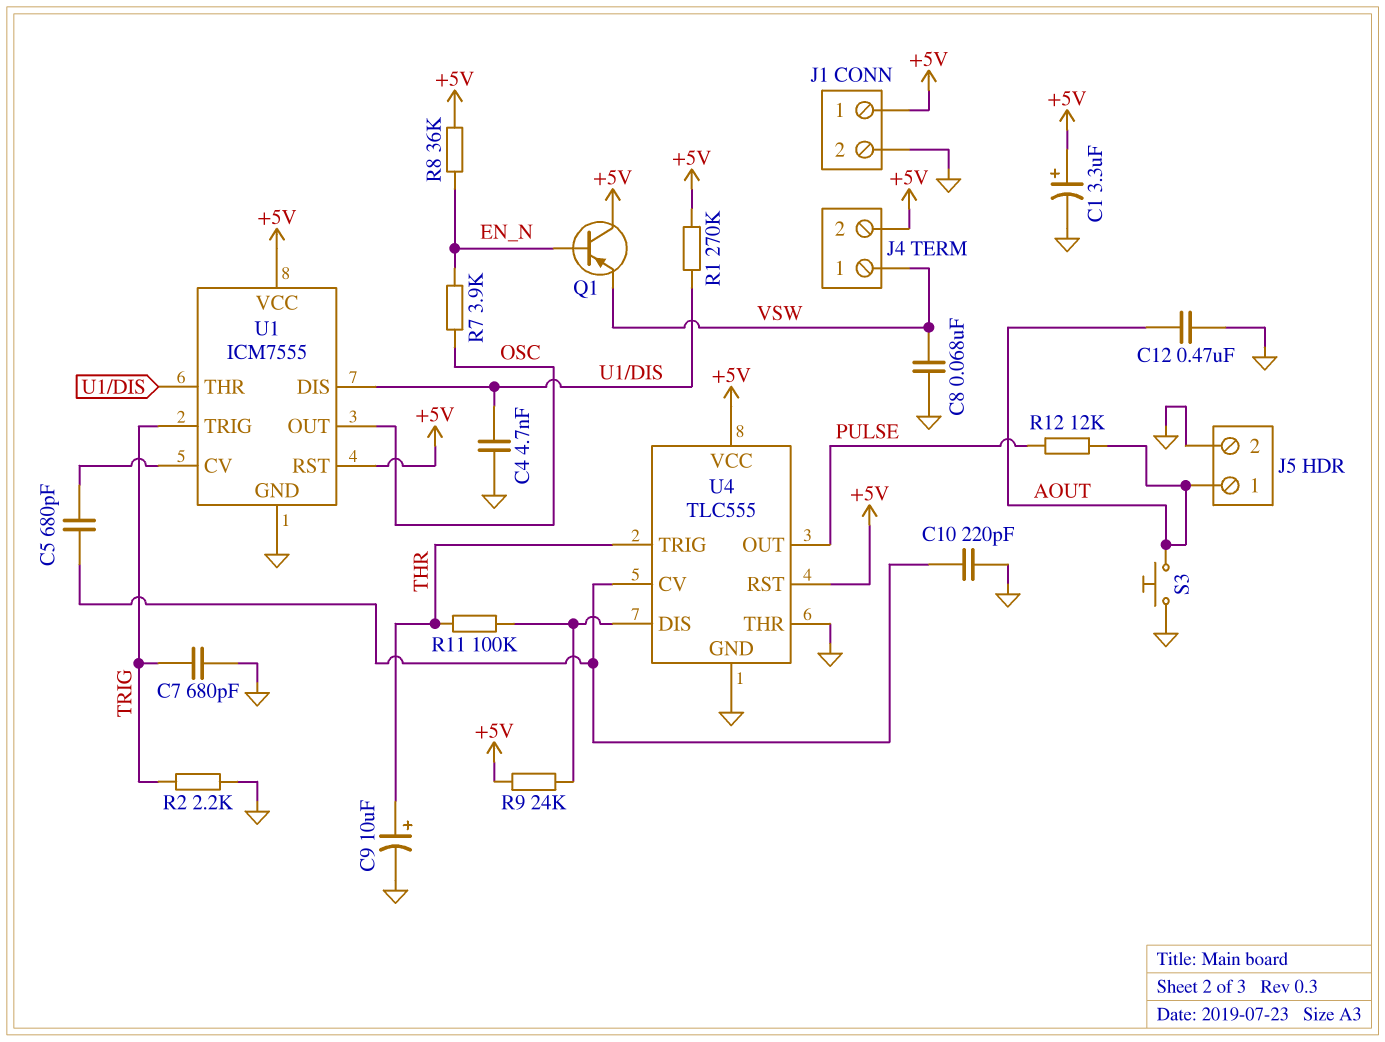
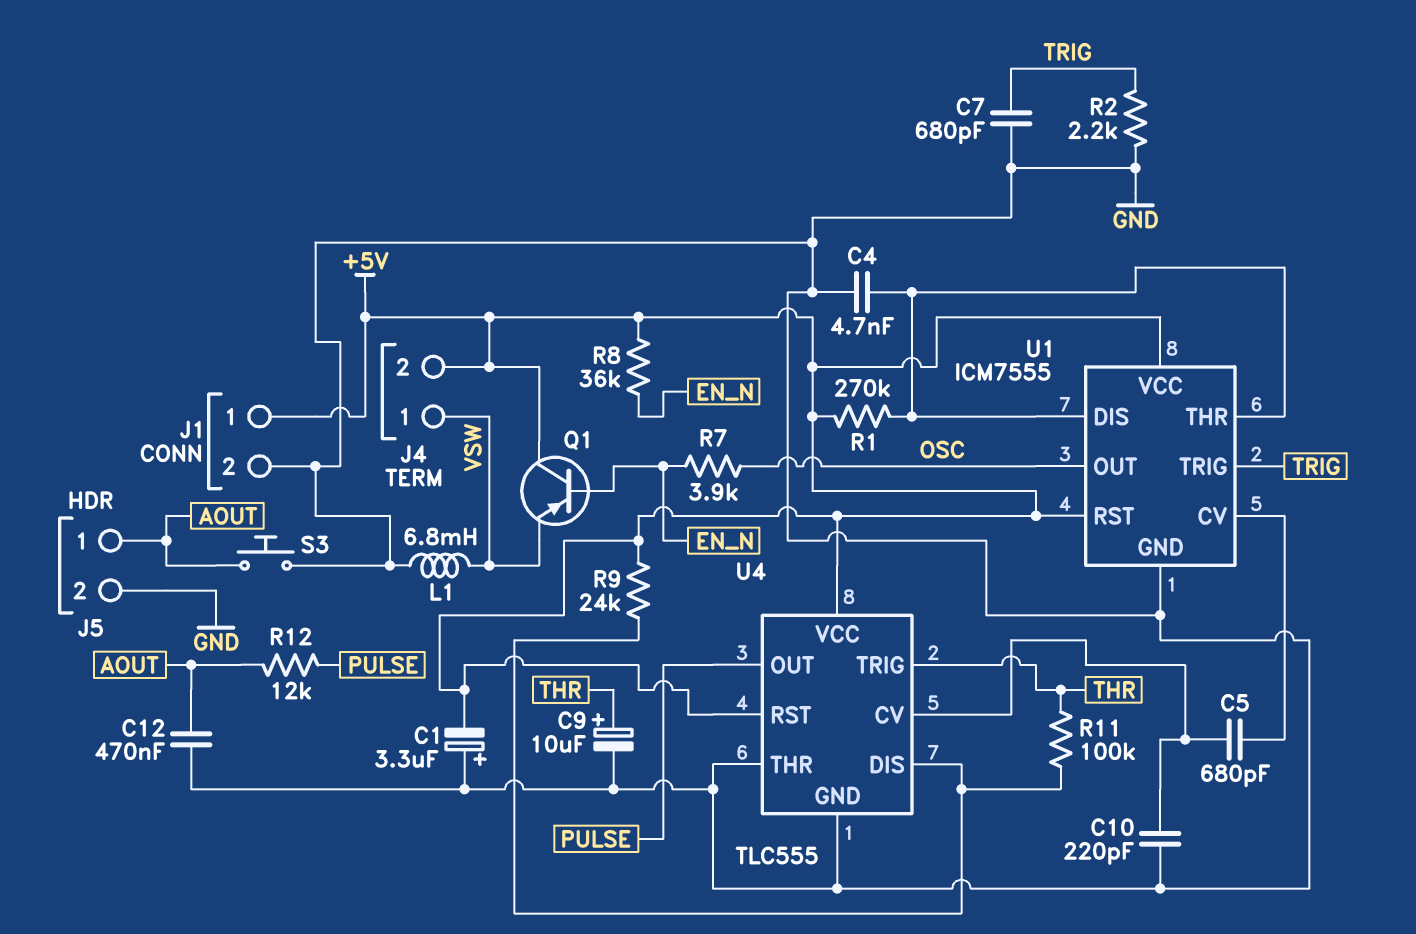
C1: 3.3uF (plus +5V, minus GND) -> 3.3uF (plus GND, minus +5V)
C8: 68nF (GND, VSW) -> none
L1: none -> 6.8mH (GND, VSW)

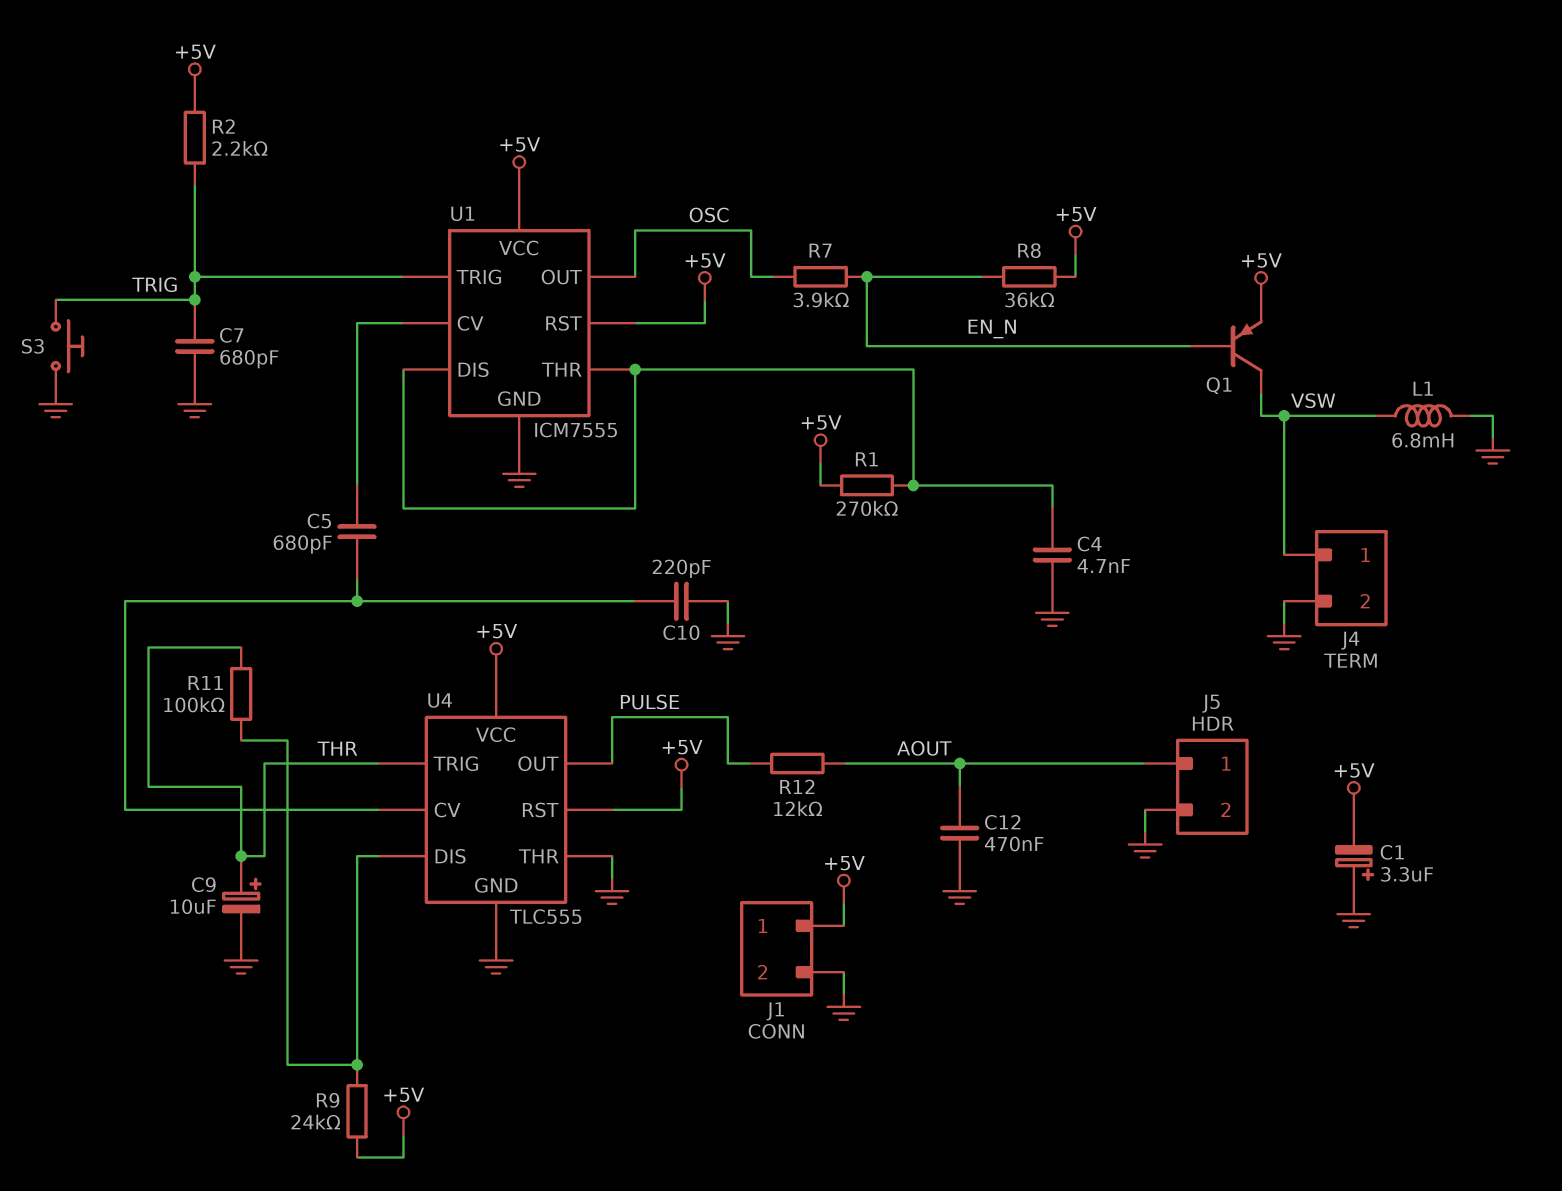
J4 pin 2: +5V -> GND
Q1: PNP (B EN_N, C +5V, E VSW) -> PNP (B EN_N, C VSW, E +5V)
R2: 2.2k (GND, TRIG) -> 2.2k (+5V, TRIG)
S3: button (AOUT, GND) -> button (GND, TRIG)

